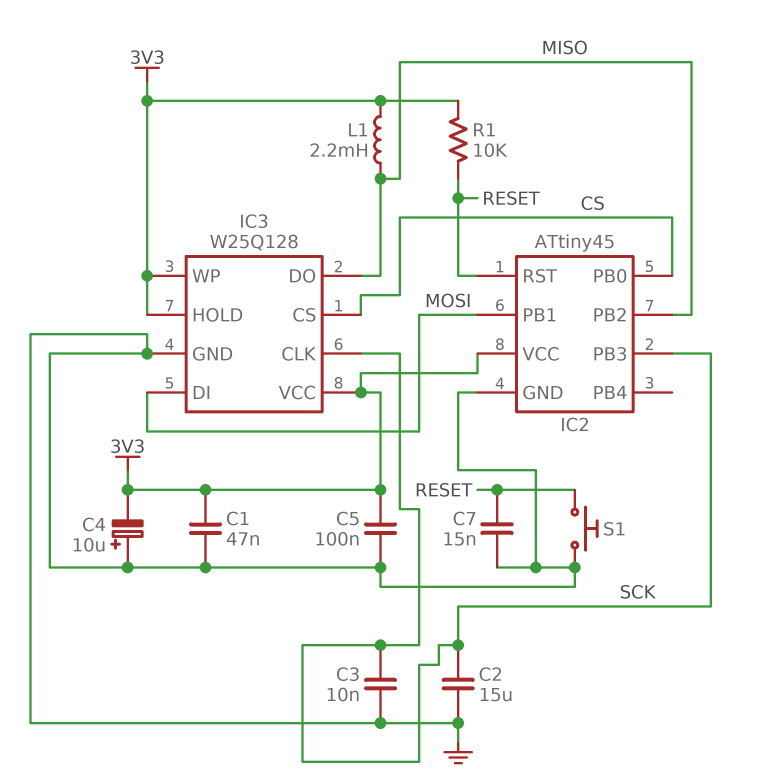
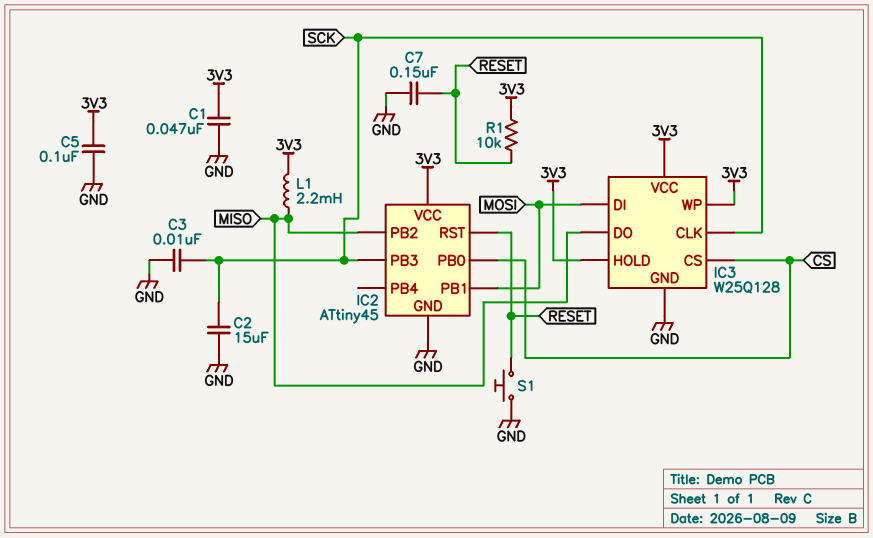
C4: 10uF (plus GND, minus 3V3) -> none
C7: 15nF (GND, RESET) -> 150nF (GND, RESET)

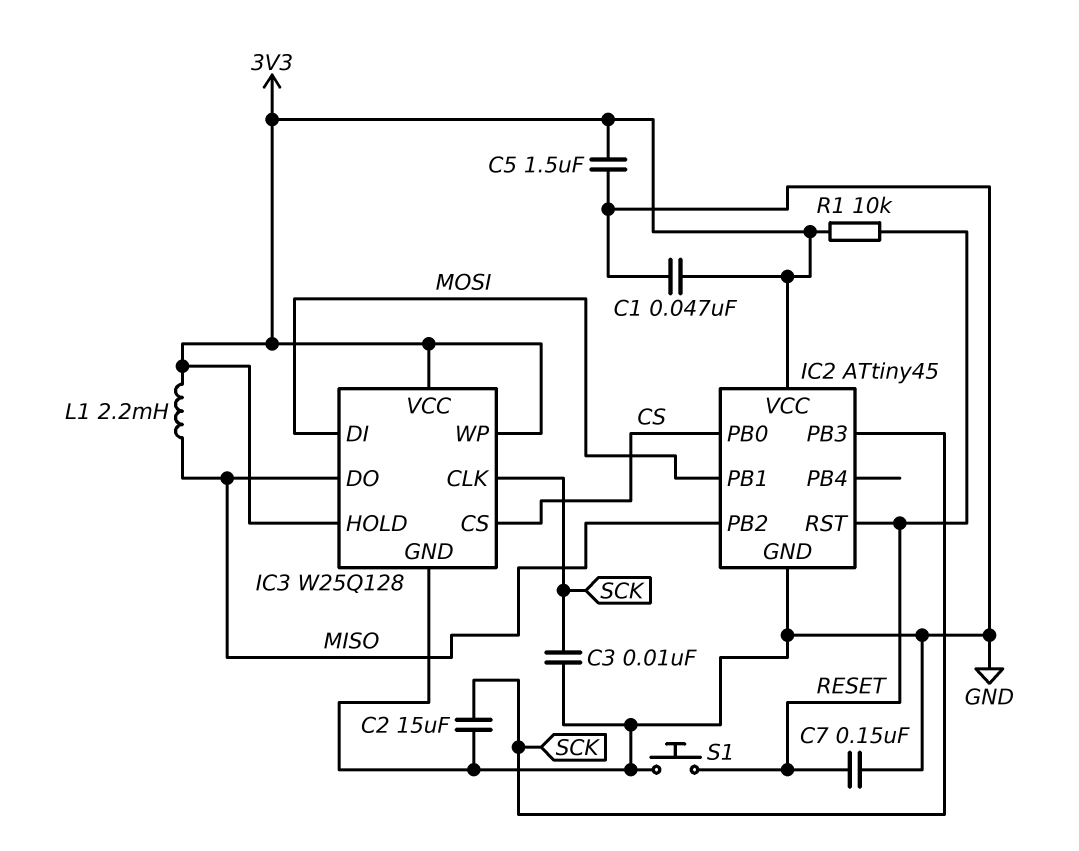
C5: 100nF (3V3, GND) -> 1.5uF (3V3, GND)

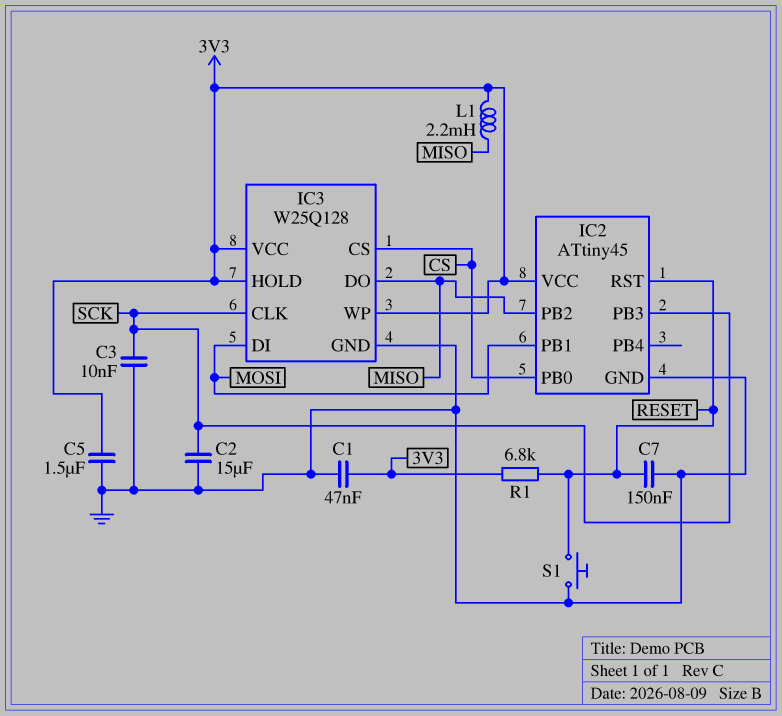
R1: 10k (3V3, RESET) -> 6.8k (3V3, RESET)

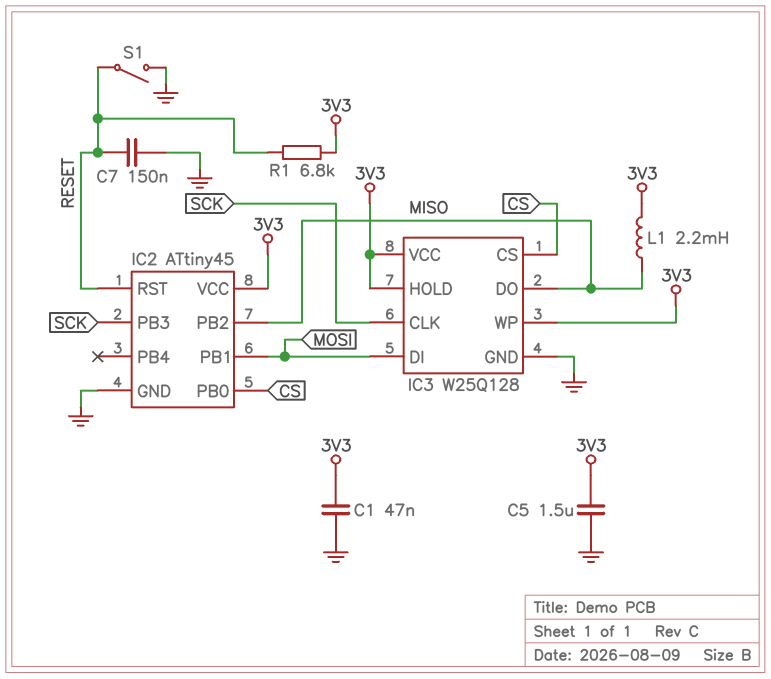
C2: 15uF (GND, SCK) -> none
C3: 10nF (GND, SCK) -> none
S1: button (GND, RESET) -> switch (GND, RESET)

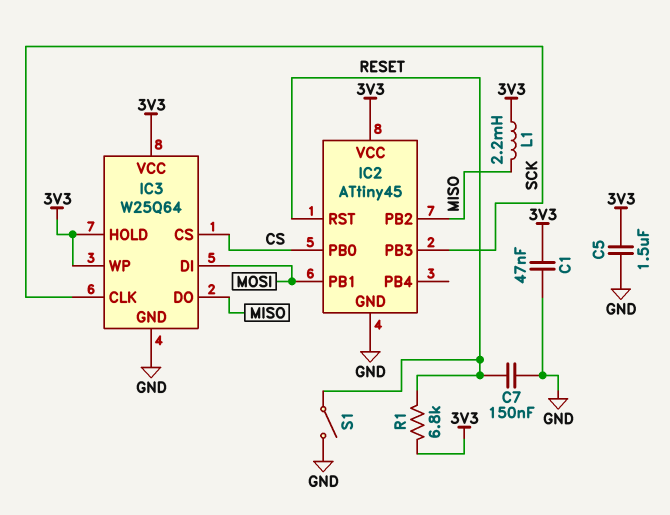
IC3: W25Q128 -> W25Q64

